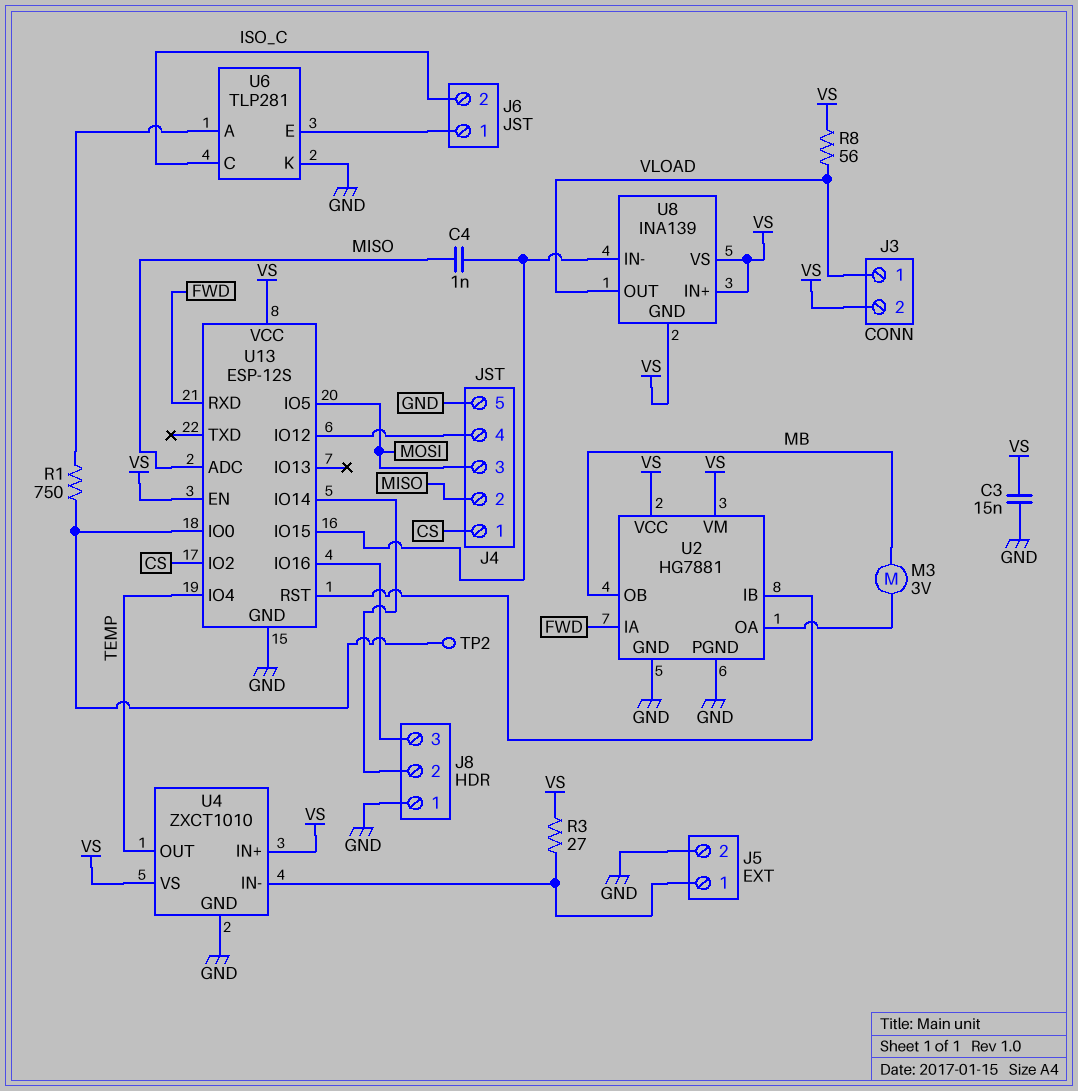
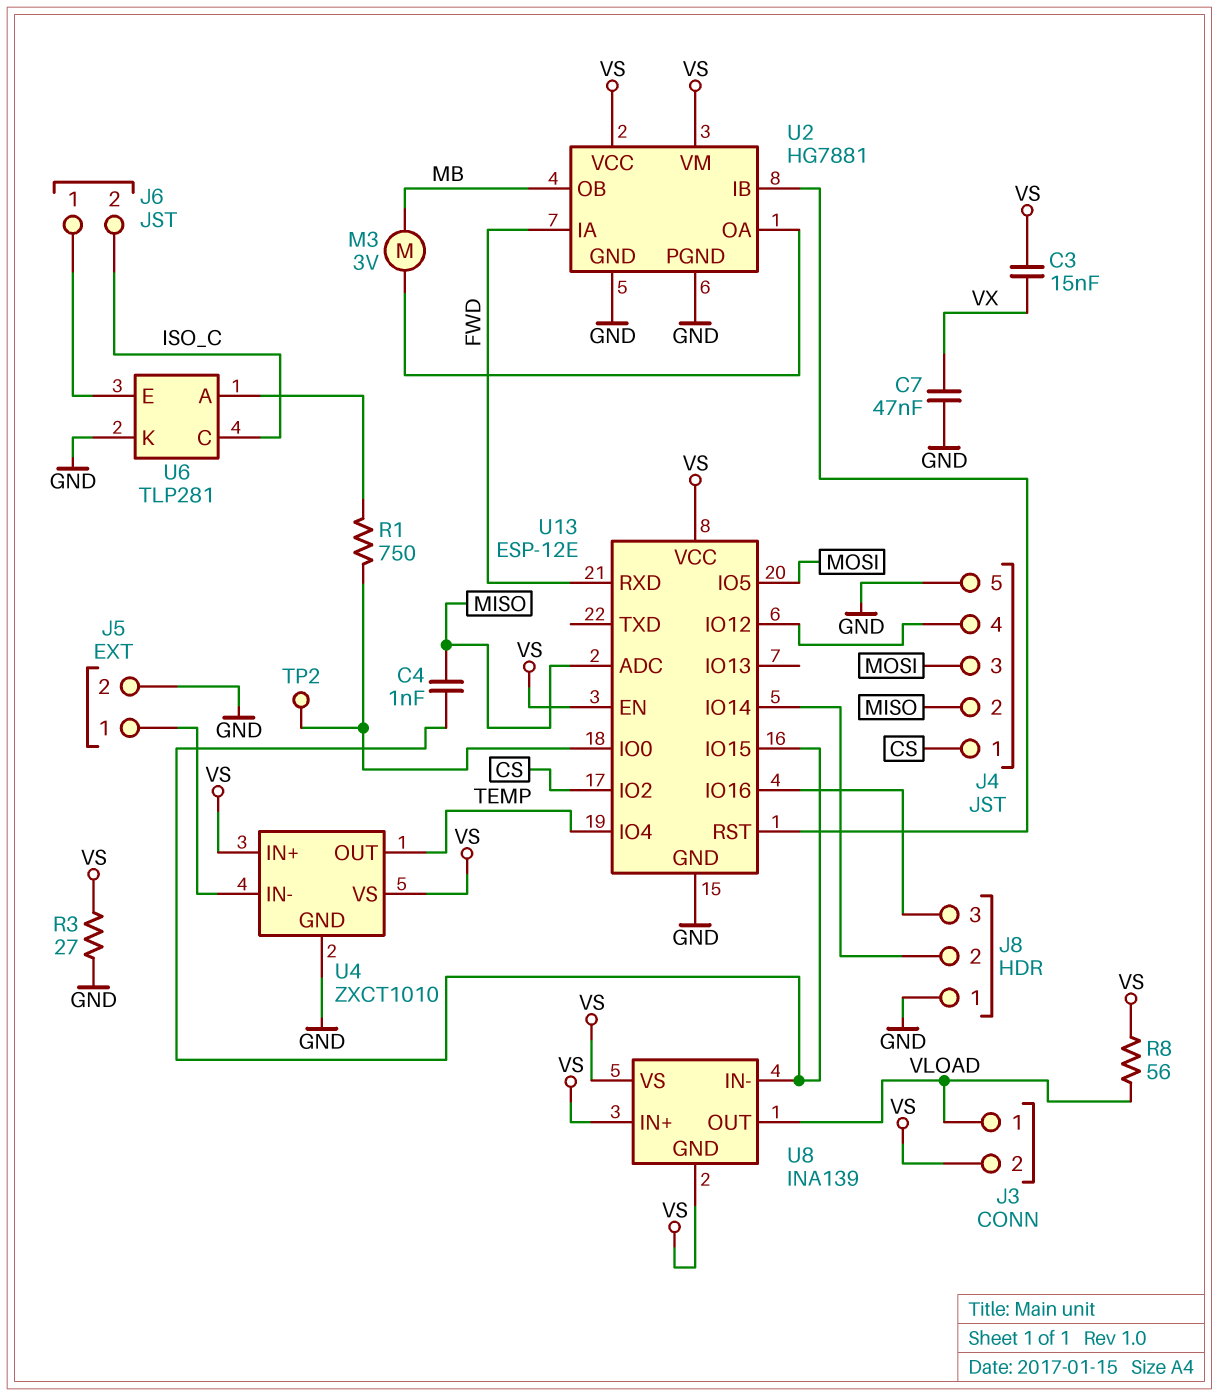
C3: 15nF (GND, VS) -> 15nF (VS, VX)
C7: none -> 47nF (GND, VX)
R3: 27 (J5/1, VS) -> 27 (GND, VS)
U13: ESP-12S -> ESP-12E

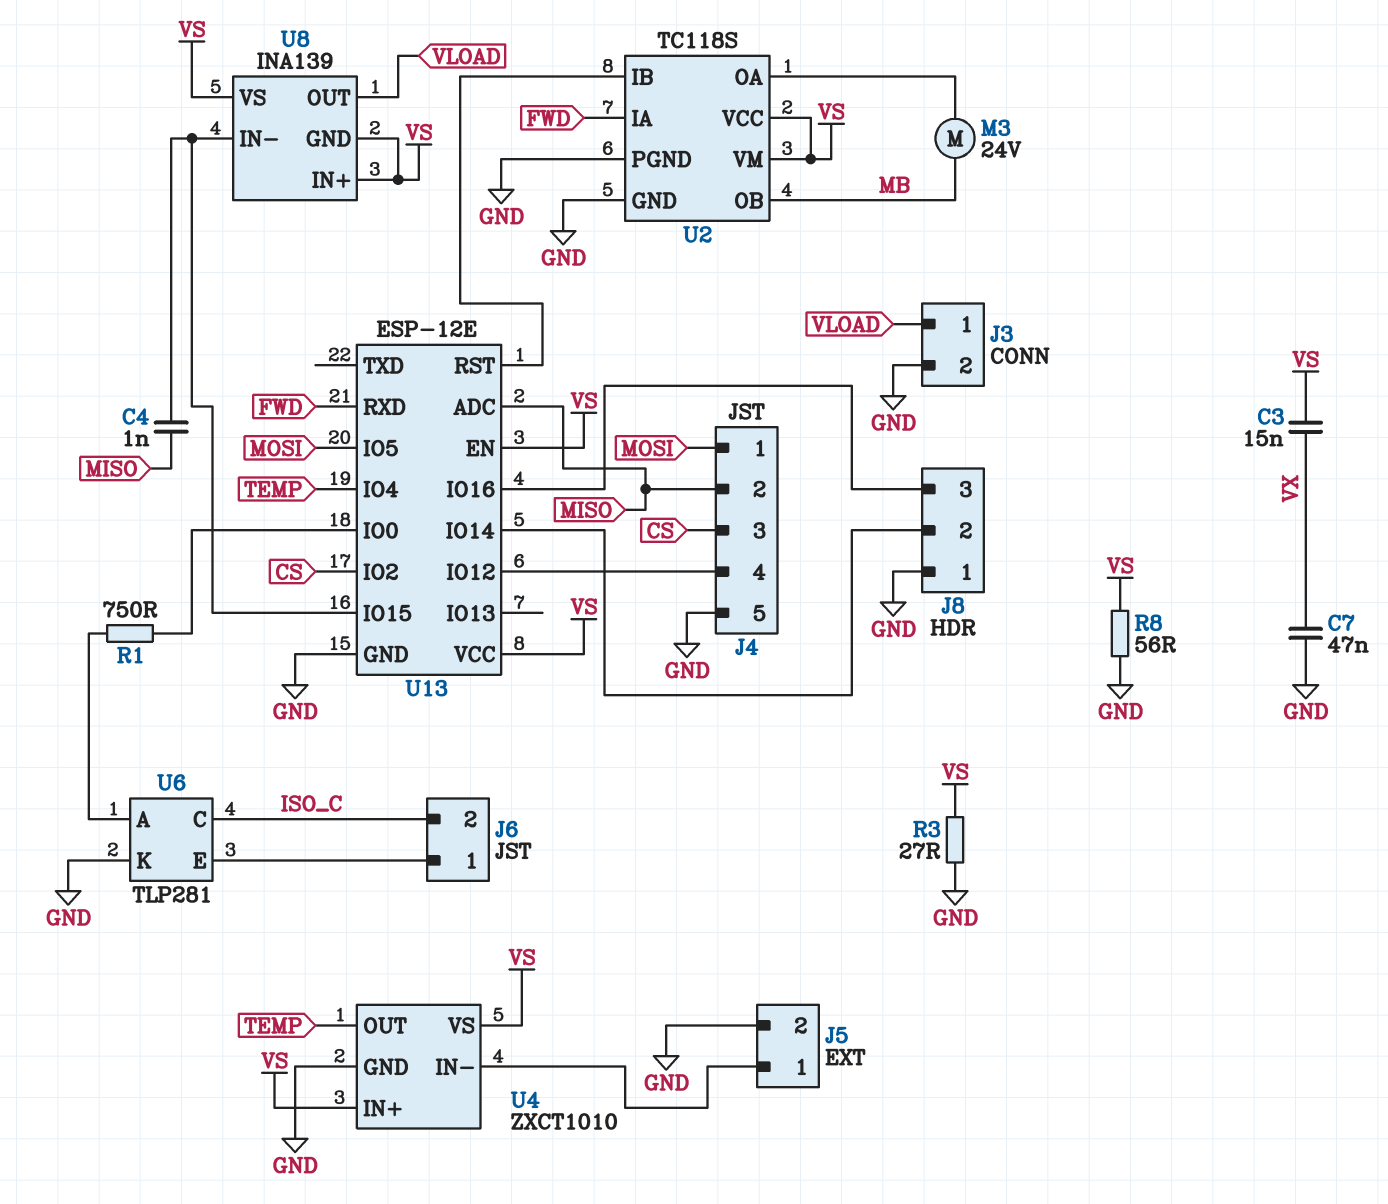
J3 pin 2: VS -> GND
J4 pin 1: CS -> MOSI
J4 pin 3: MOSI -> CS
M3: motor 3V (MB, U2/OA) -> motor 24V (MB, U2/OA)
R8: 56 (VLOAD, VS) -> 56 (GND, VS)
TP2: test point (U13/IO0) -> none
U2: HG7881 -> TC118S

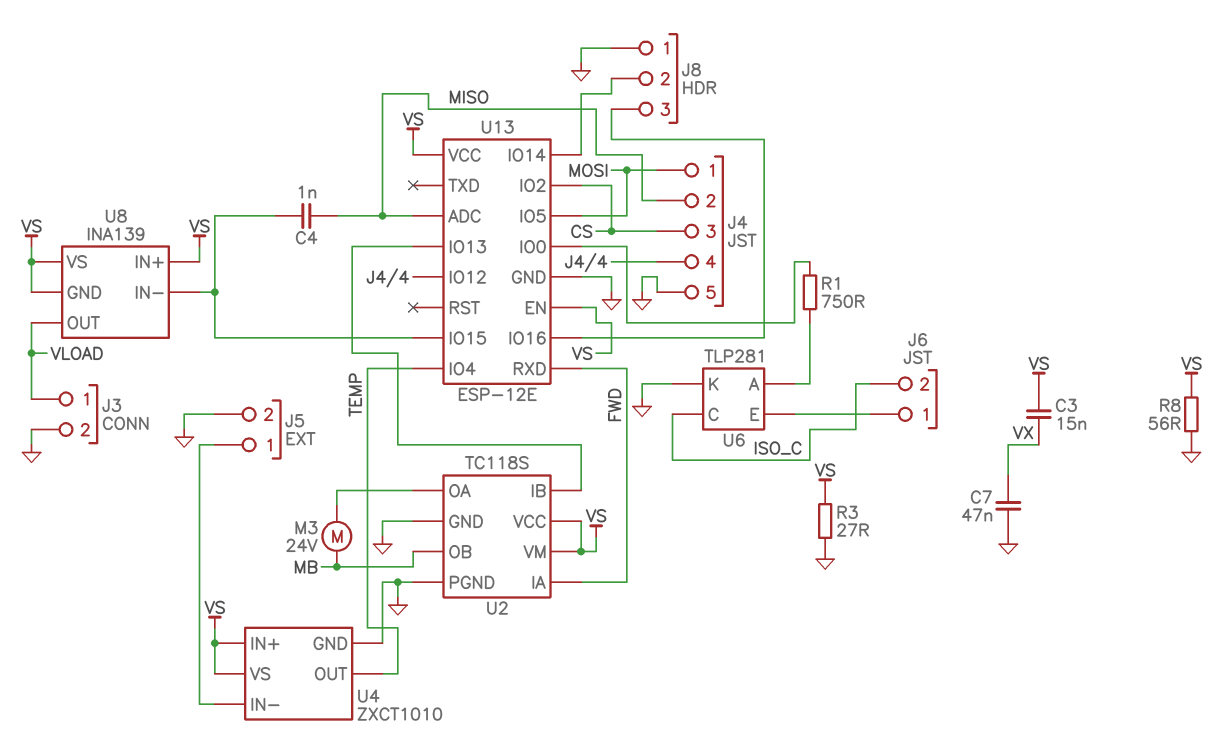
U13 pin IO13: none -> U2/IB
U13 pin RST: U2/IB -> none

